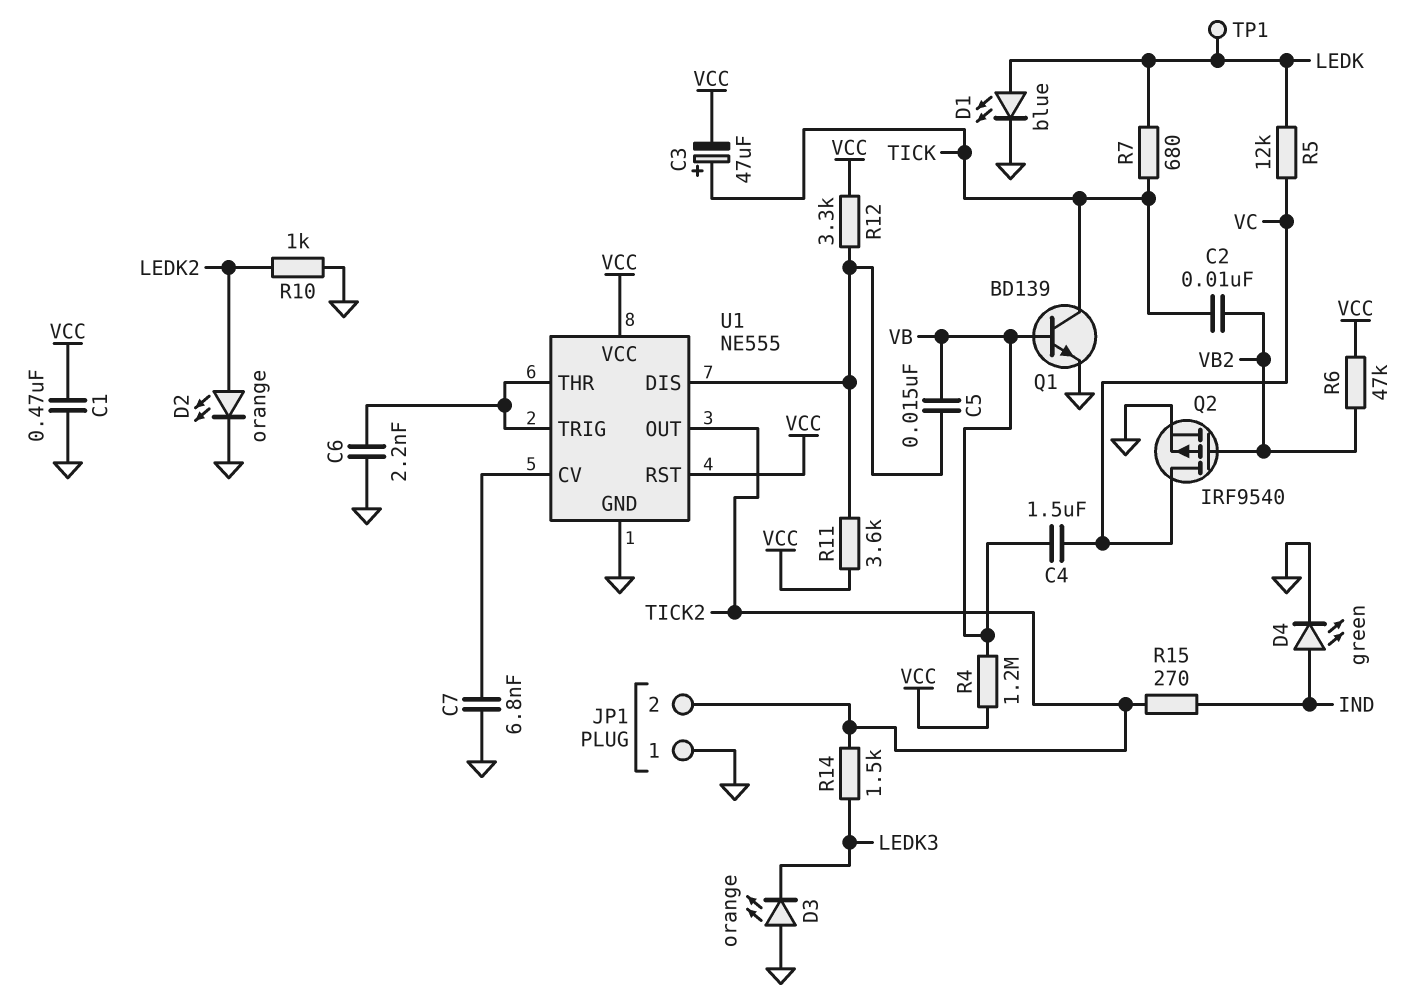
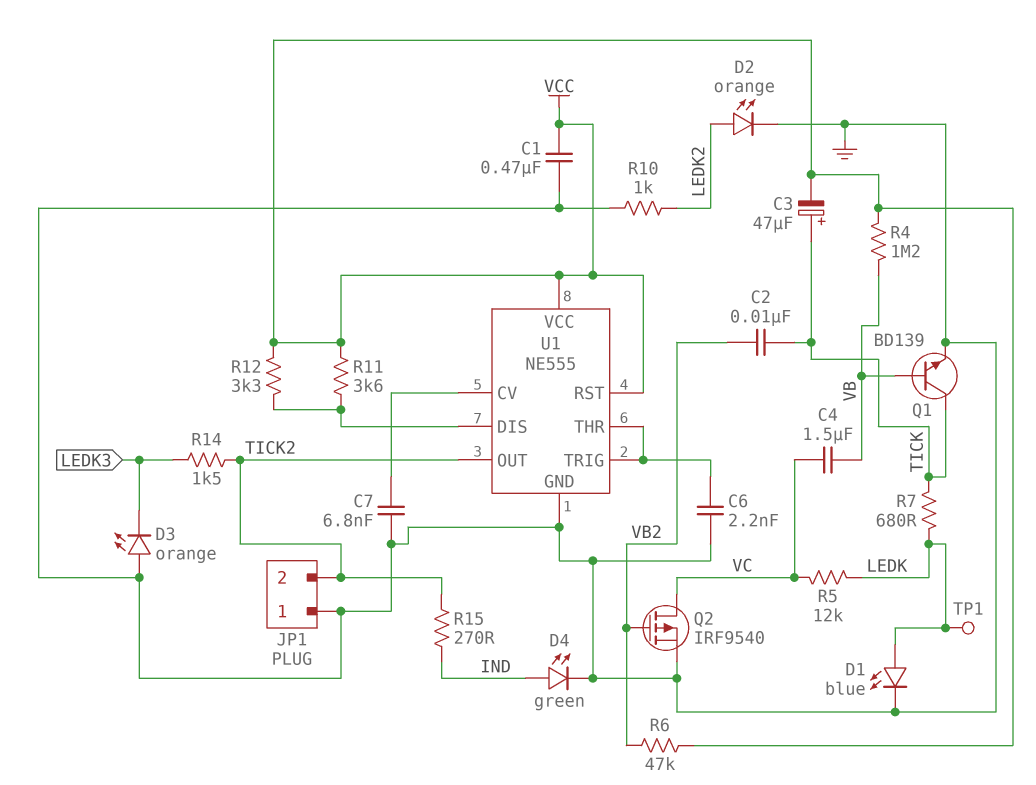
C5: 15nF (U1/DIS, VB) -> none

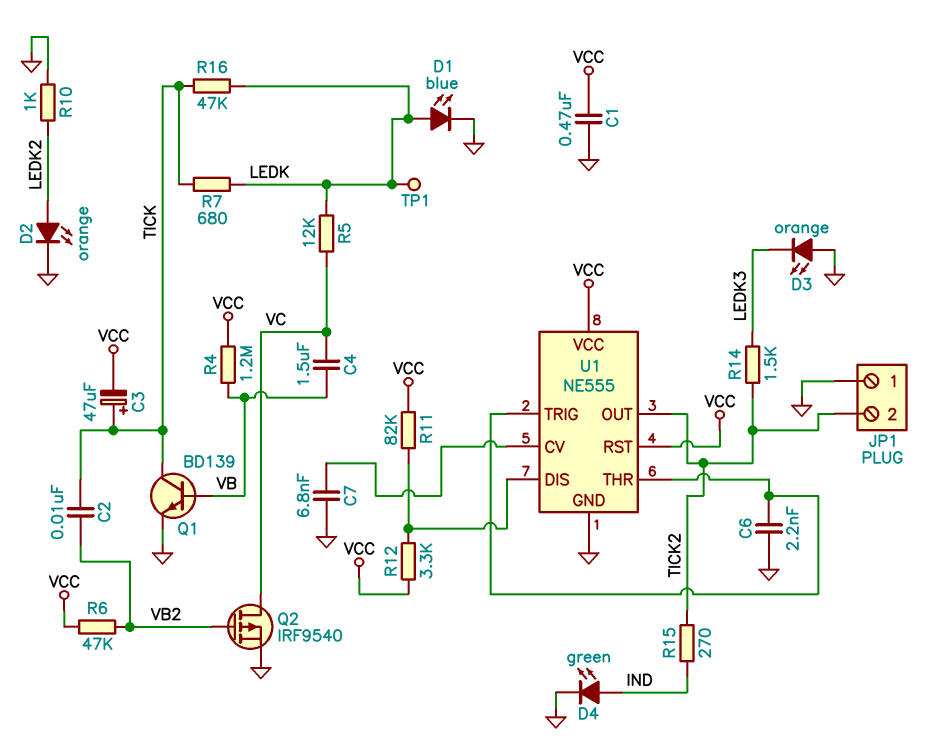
R11: 3.6k (U1/DIS, VCC) -> 82k (U1/DIS, VCC)
R16: none -> 47k (LEDK, TICK)

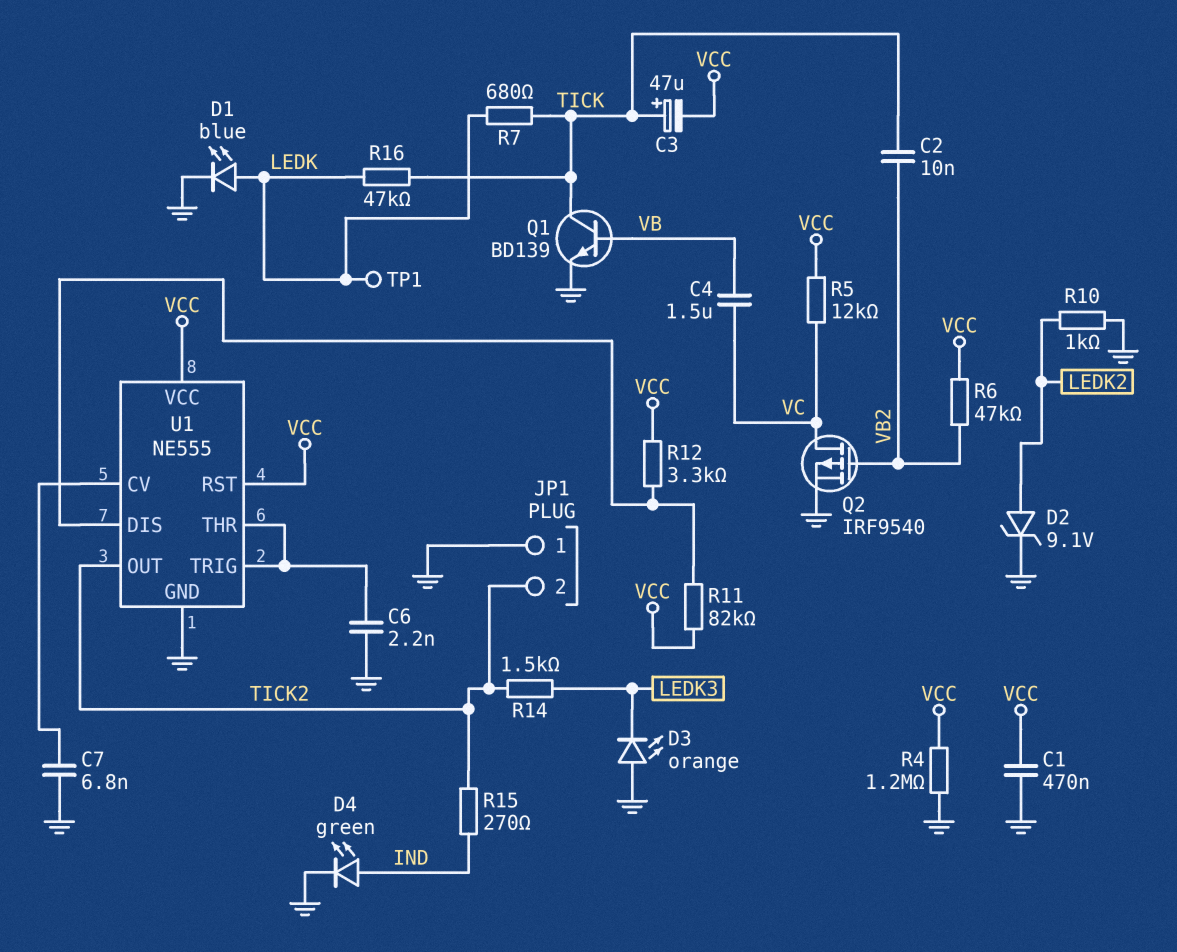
D2: LED orange (A LEDK2, K GND) -> zener 9.1V (A LEDK2, K GND)
R4: 1.2M (VB, VCC) -> 1.2M (GND, VCC)
R5: 12k (LEDK, VC) -> 12k (VC, VCC)

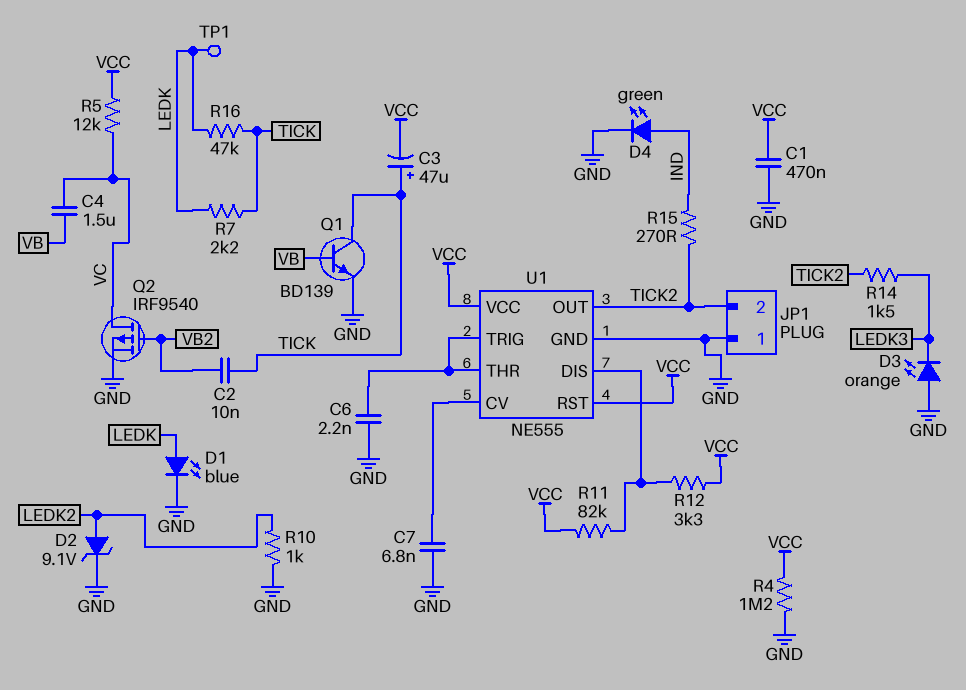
R6: 47k (VB2, VCC) -> none
R7: 680 (LEDK, TICK) -> 2.2k (LEDK, TICK)

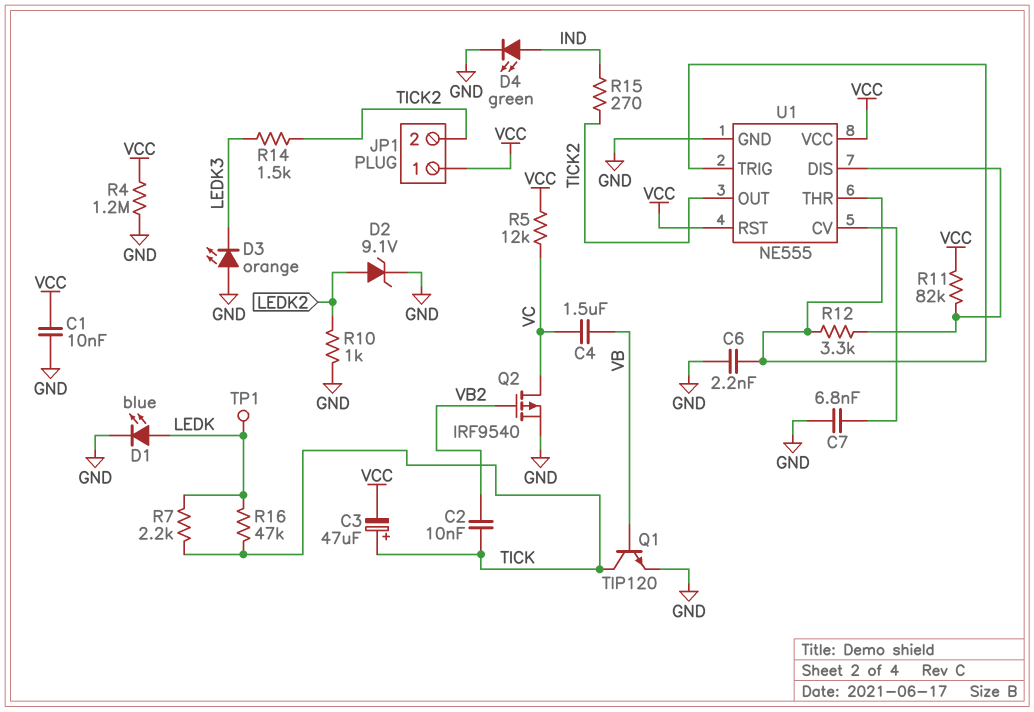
C1: 470nF (GND, VCC) -> 10nF (GND, VCC)
JP1 pin 1: GND -> VCC
Q1: NPN BD139 (B VB, C TICK, E GND) -> NPN TIP120 (B VB, C TICK, E GND)
R12: 3.3k (U1/DIS, VCC) -> 3.3k (U1/DIS, U1/THR)

